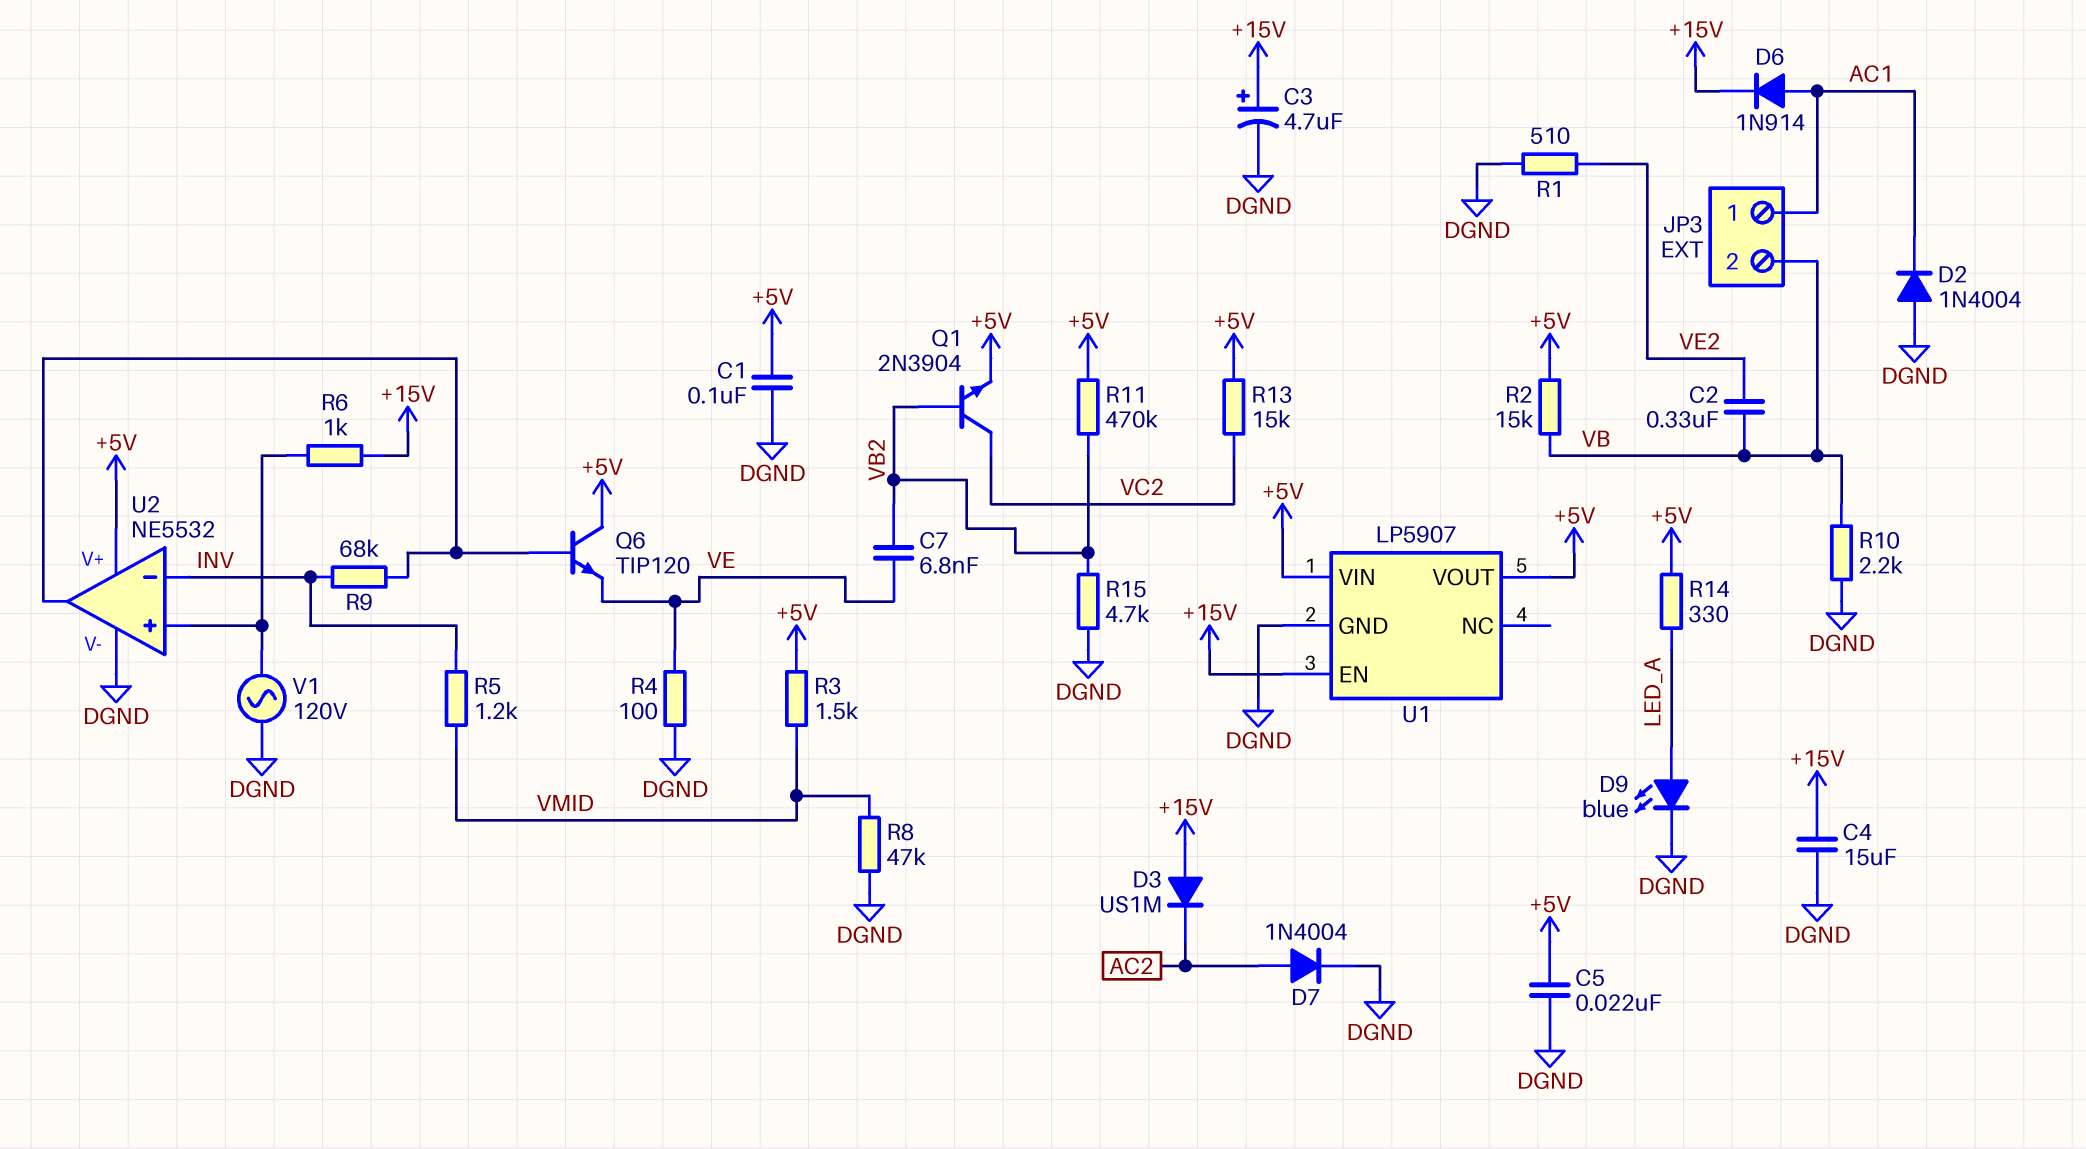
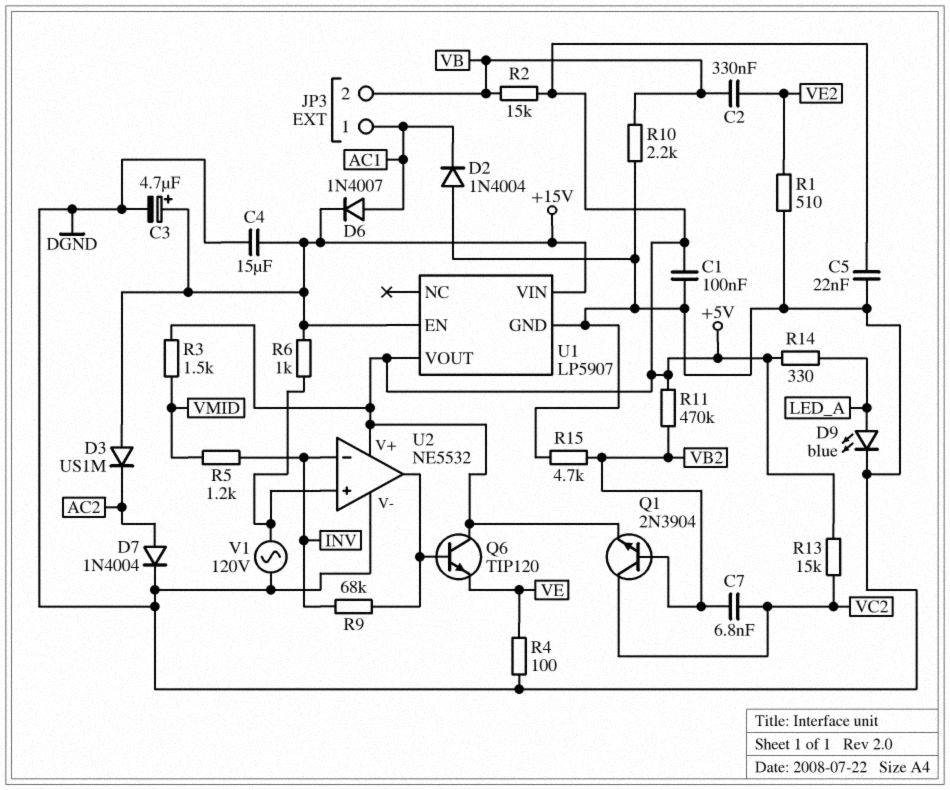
C7: 6.8nF (VB2, VE) -> 6.8nF (VB2, VC2)
D6: diode 1N914 (A AC1, K +15V) -> diode 1N4007 (A AC1, K +15V)
R8: 47k (DGND, VMID) -> none
U1 pin VIN: +5V -> +15V

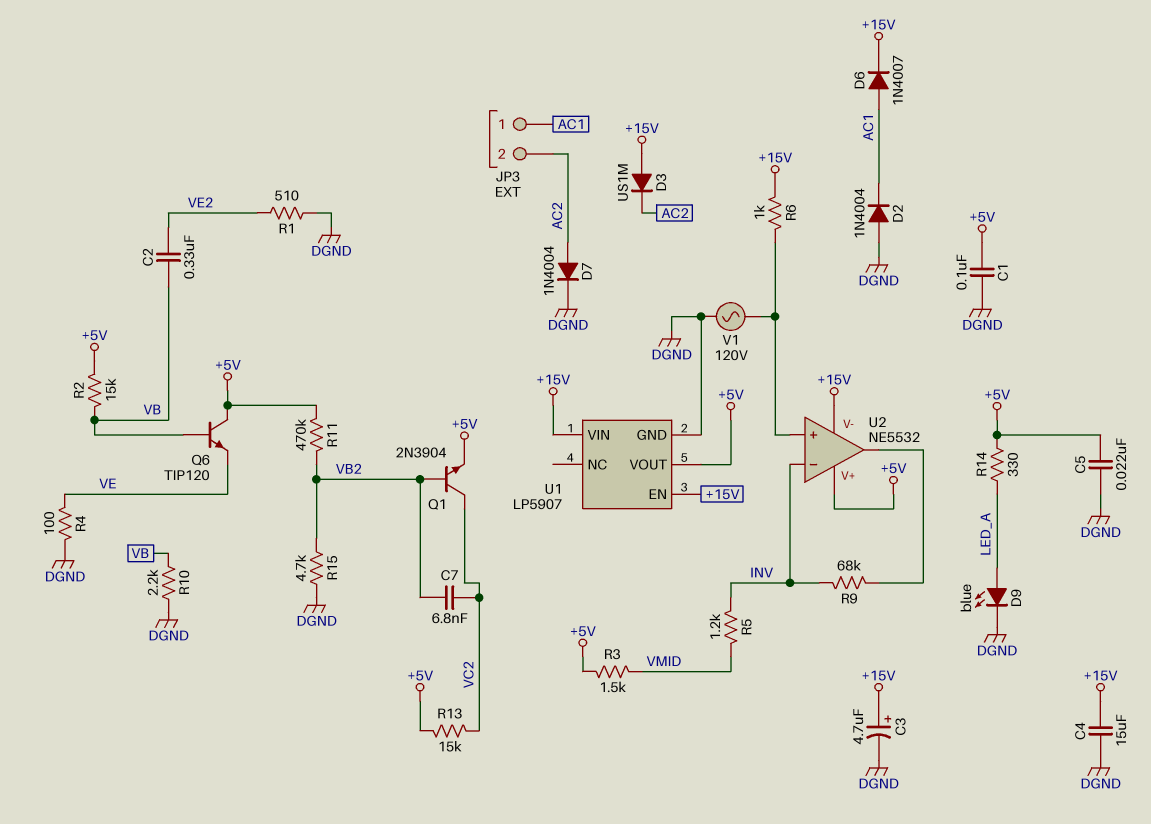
JP3 pin 2: VB -> AC2
Q6: NPN TIP120 (B U2/out, C +5V, E VE) -> NPN TIP120 (B VB, C +5V, E VE)
U2 pin V-: DGND -> +15V

